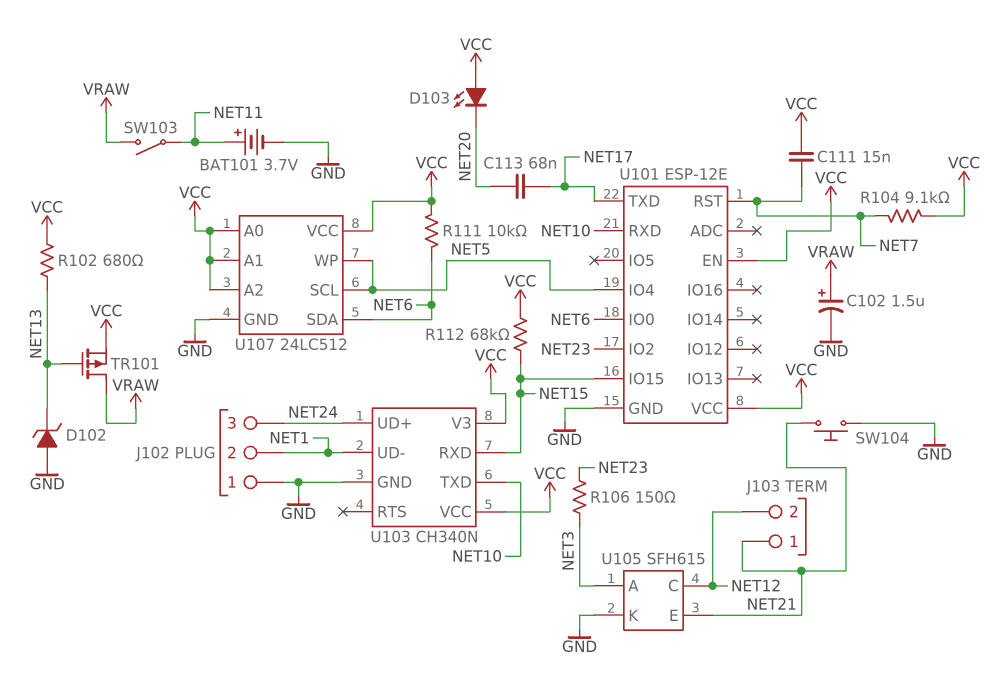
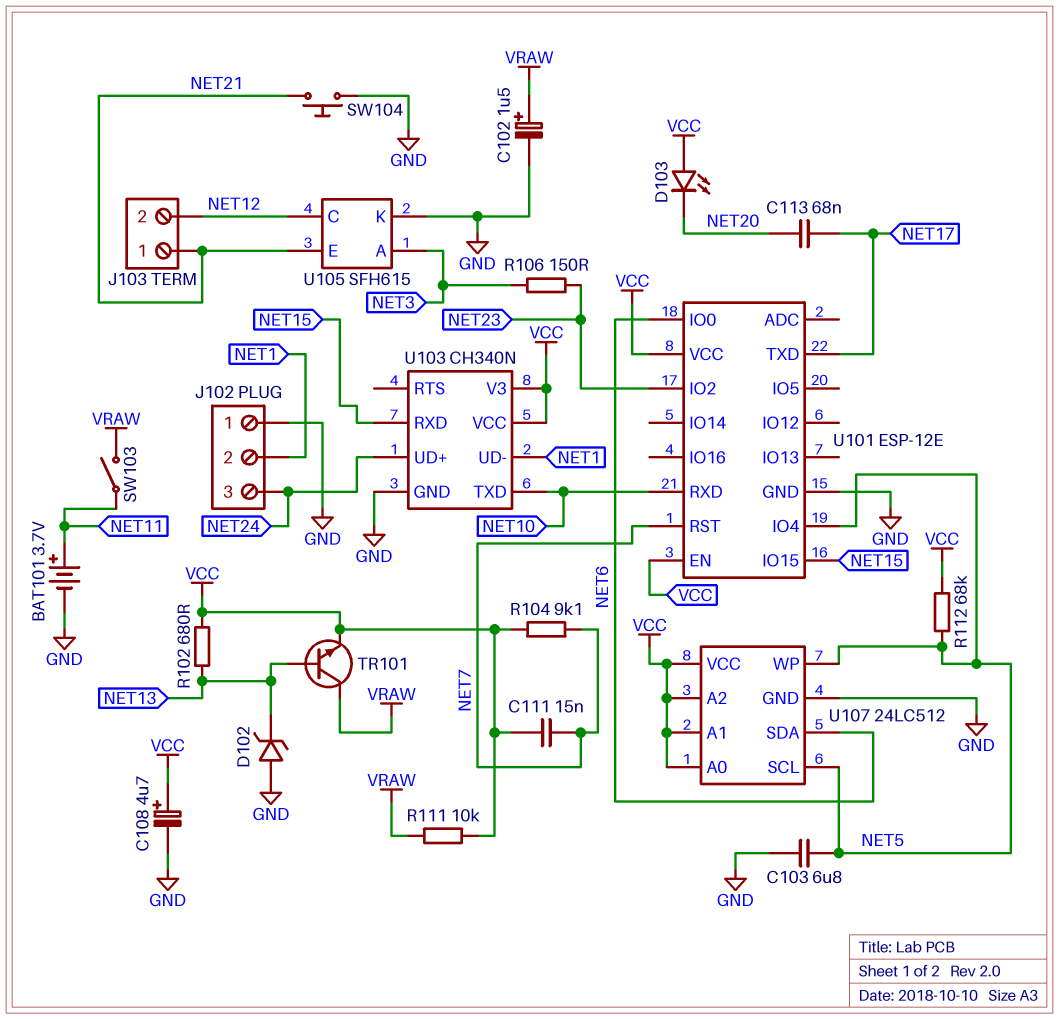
C103: none -> 6.8uF (GND, NET5)
C108: none -> 4.7uF (plus VCC, minus GND)
R111: 10k (NET6, VCC) -> 10k (VCC, VRAW)
R112: 68k (NET15, VCC) -> 68k (NET5, VCC)
TR101: PMOS (G NET13, D VRAW, S VCC) -> NPN (B NET13, C VRAW, E VCC)

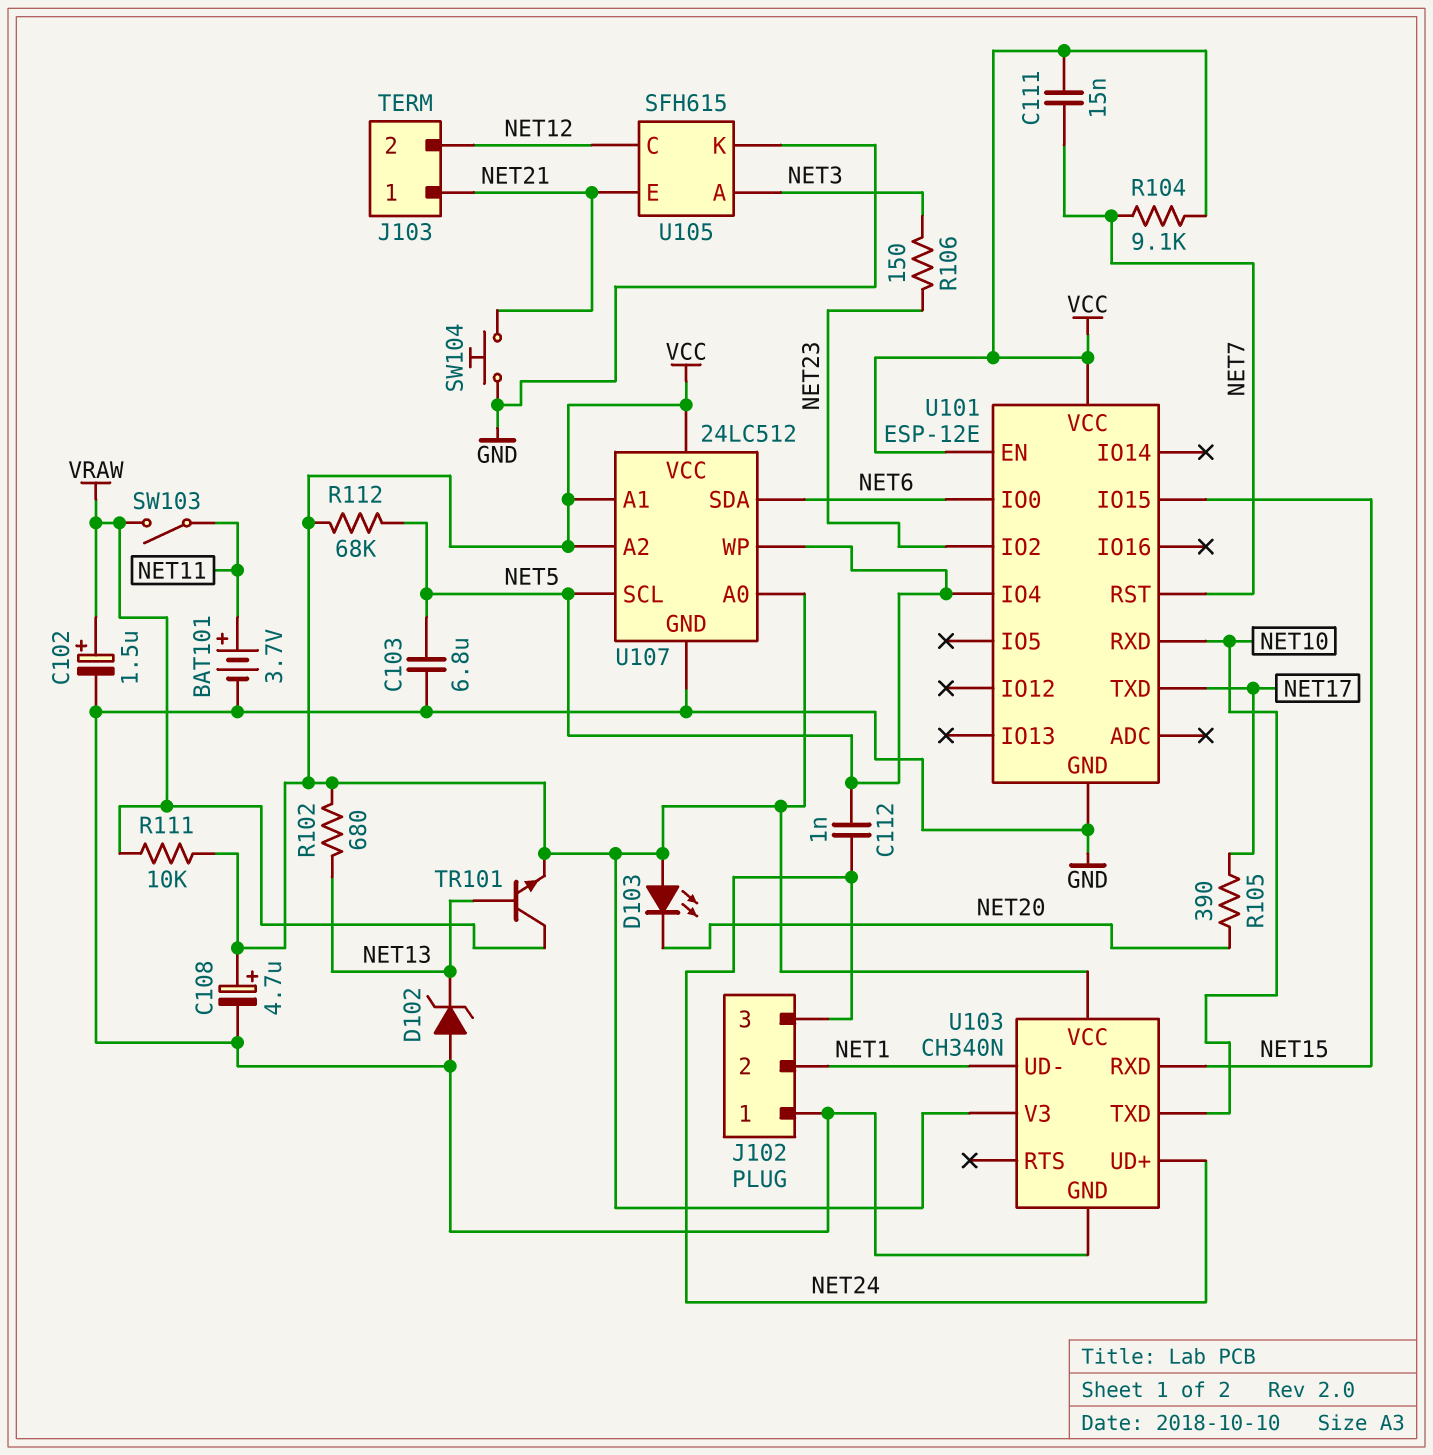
C112: none -> 1nF (NET5, NET24)
C113: 68nF (NET17, NET20) -> none
R105: none -> 390 (NET17, NET20)

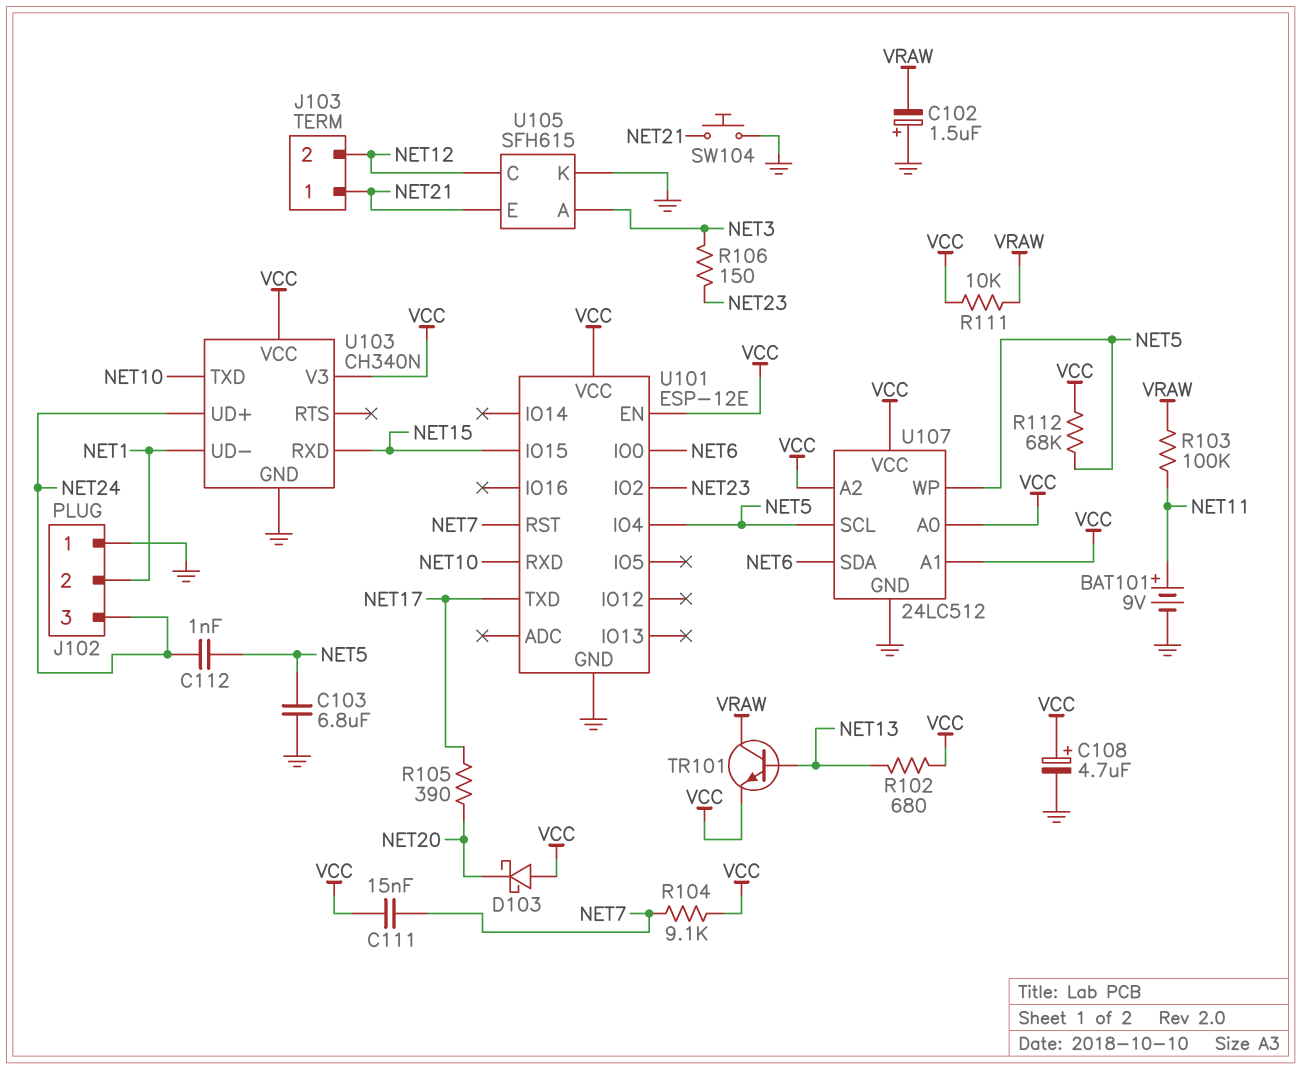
BAT101: 3.7V (plus NET11, minus GND) -> 9V (plus NET11, minus GND)
C102: 1.5uF (plus VRAW, minus GND) -> 1.5uF (plus GND, minus VRAW)
D102: zener (A GND, K NET13) -> none
D103: LED (A VCC, K NET20) -> schottky (A VCC, K NET20)
R103: none -> 100k (NET11, VRAW)
SW103: switch (NET11, VRAW) -> none

